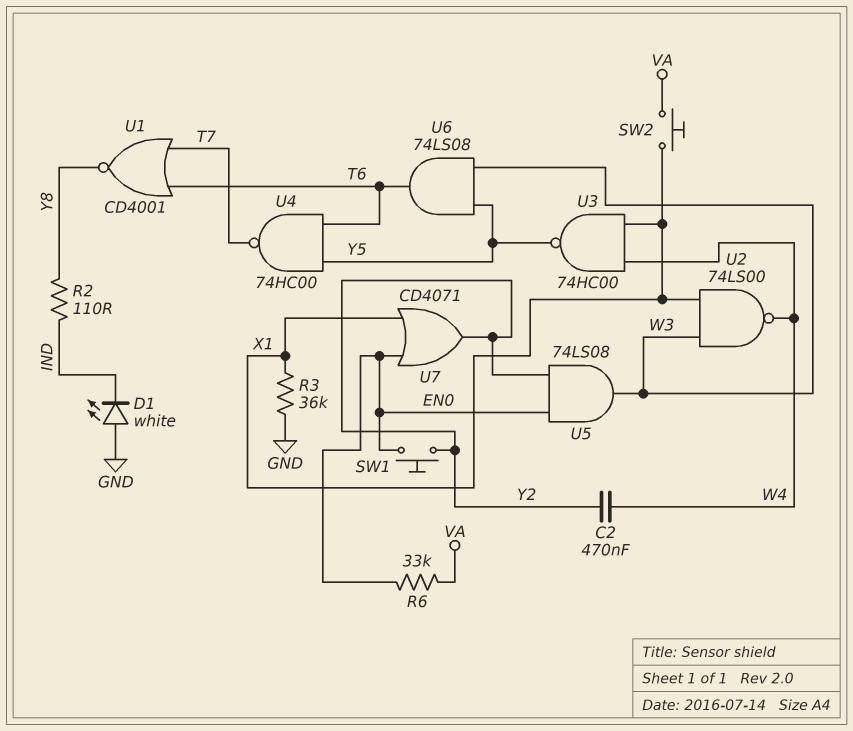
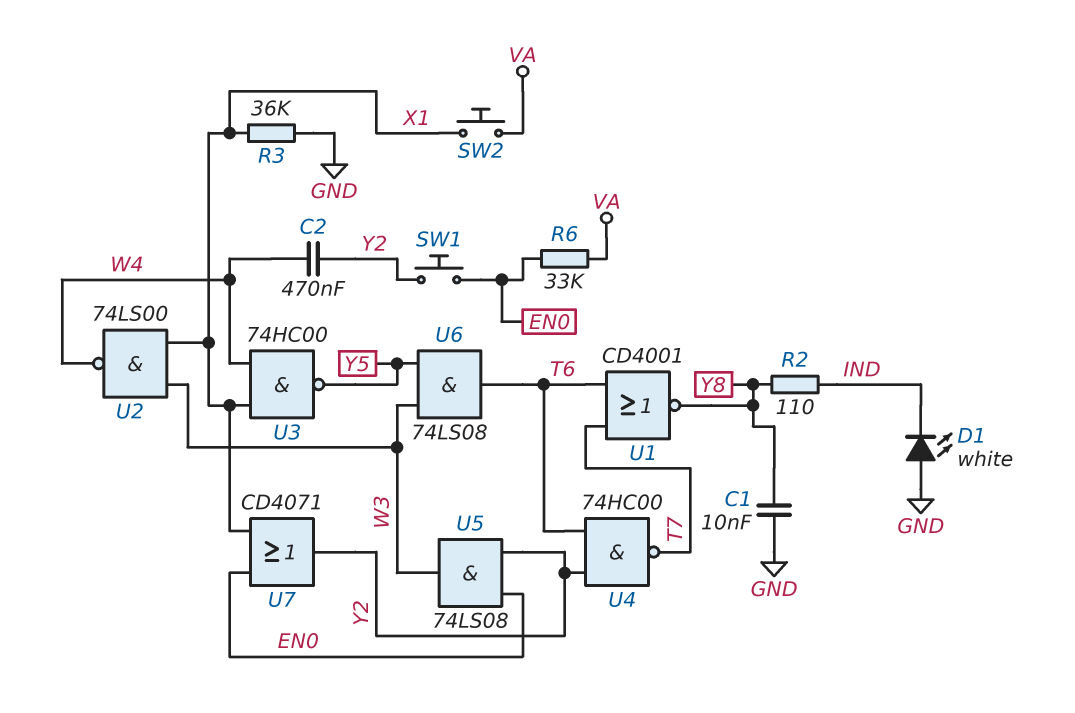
C1: none -> 10nF (GND, Y8)
U4: NAND 74HC00 (in T6, in Y5, out T7) -> NAND 74HC00 (in T6, in Y2, out T7)

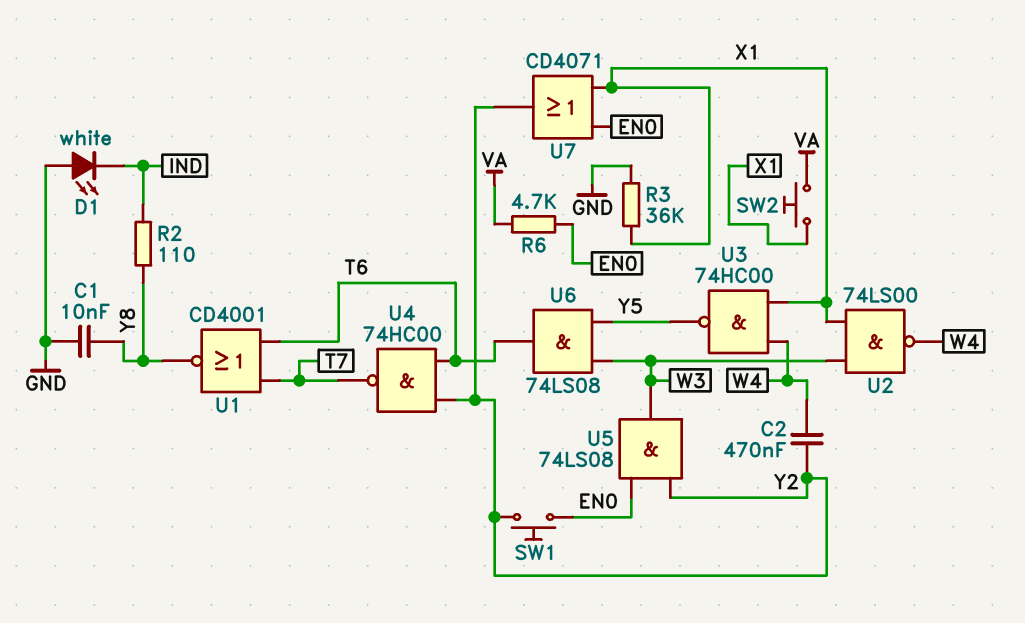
R6: 33k (EN0, VA) -> 4.7k (EN0, VA)

